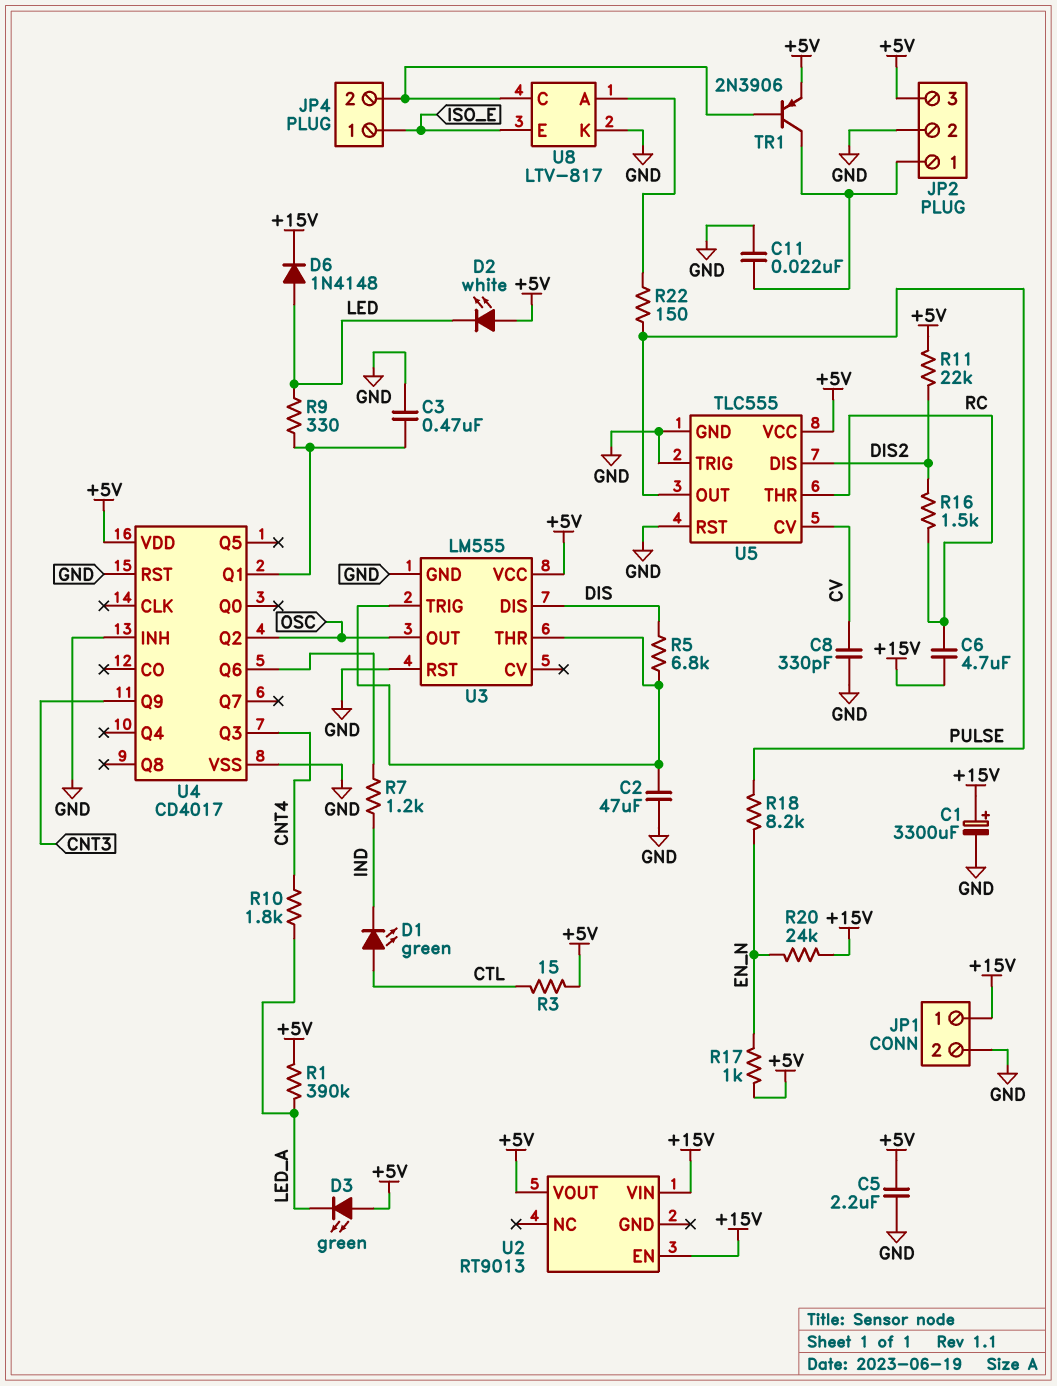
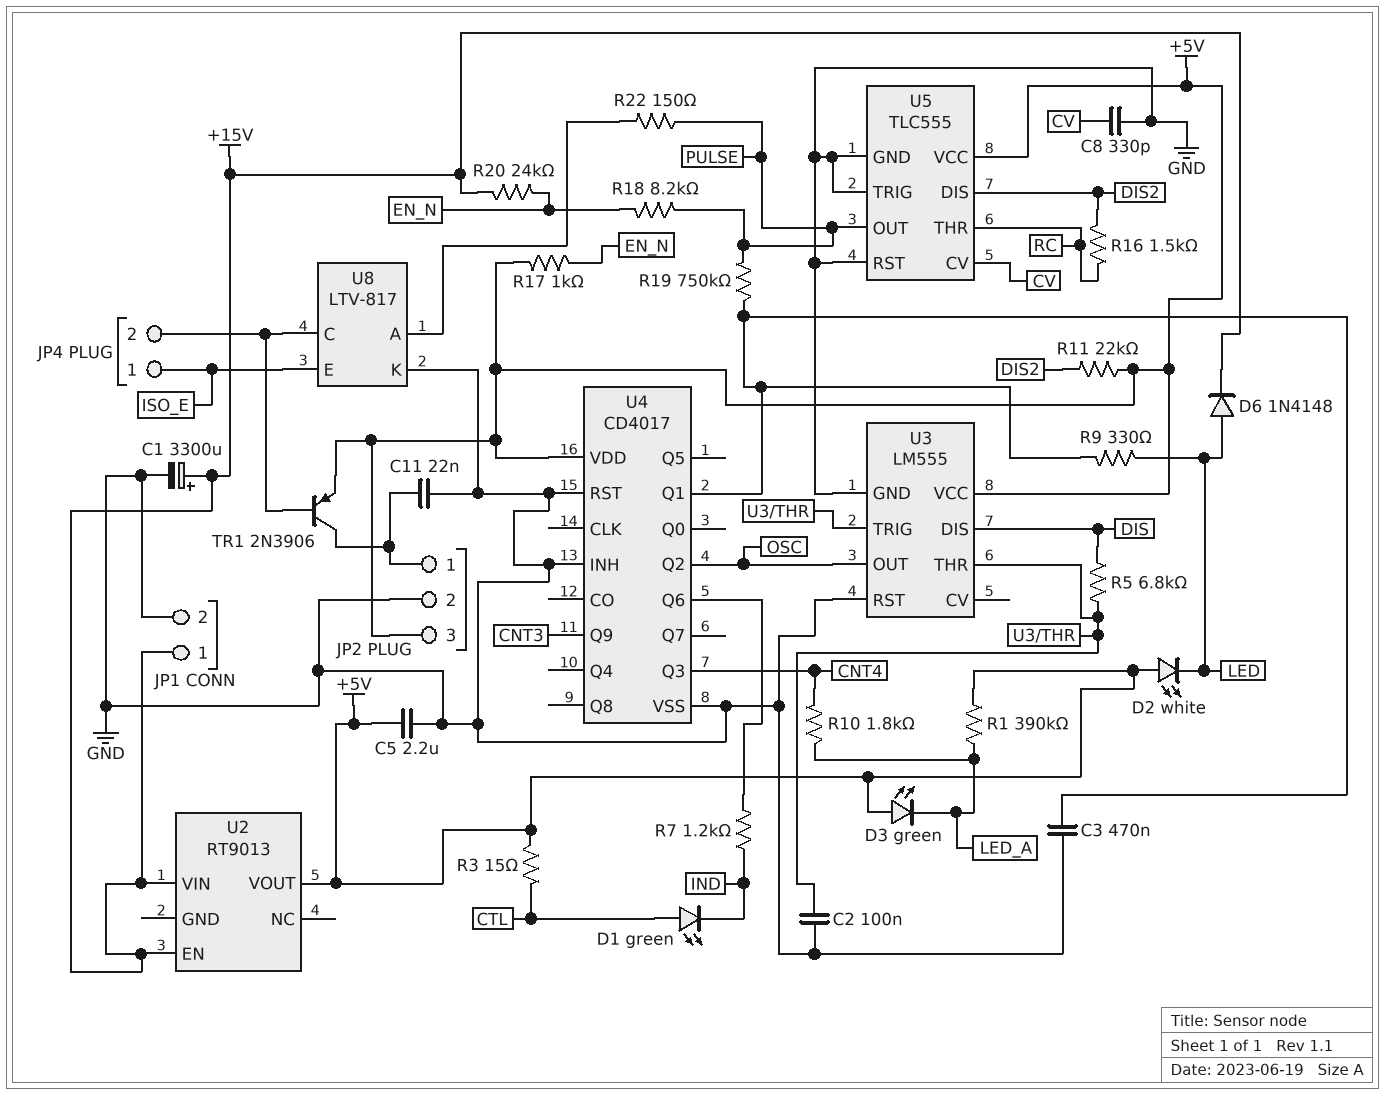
C2: 47uF (GND, U3/THR) -> 100nF (GND, U3/THR)
C6: 4.7uF (+15V, RC) -> none
R19: none -> 750k (PULSE, U4/Q1)

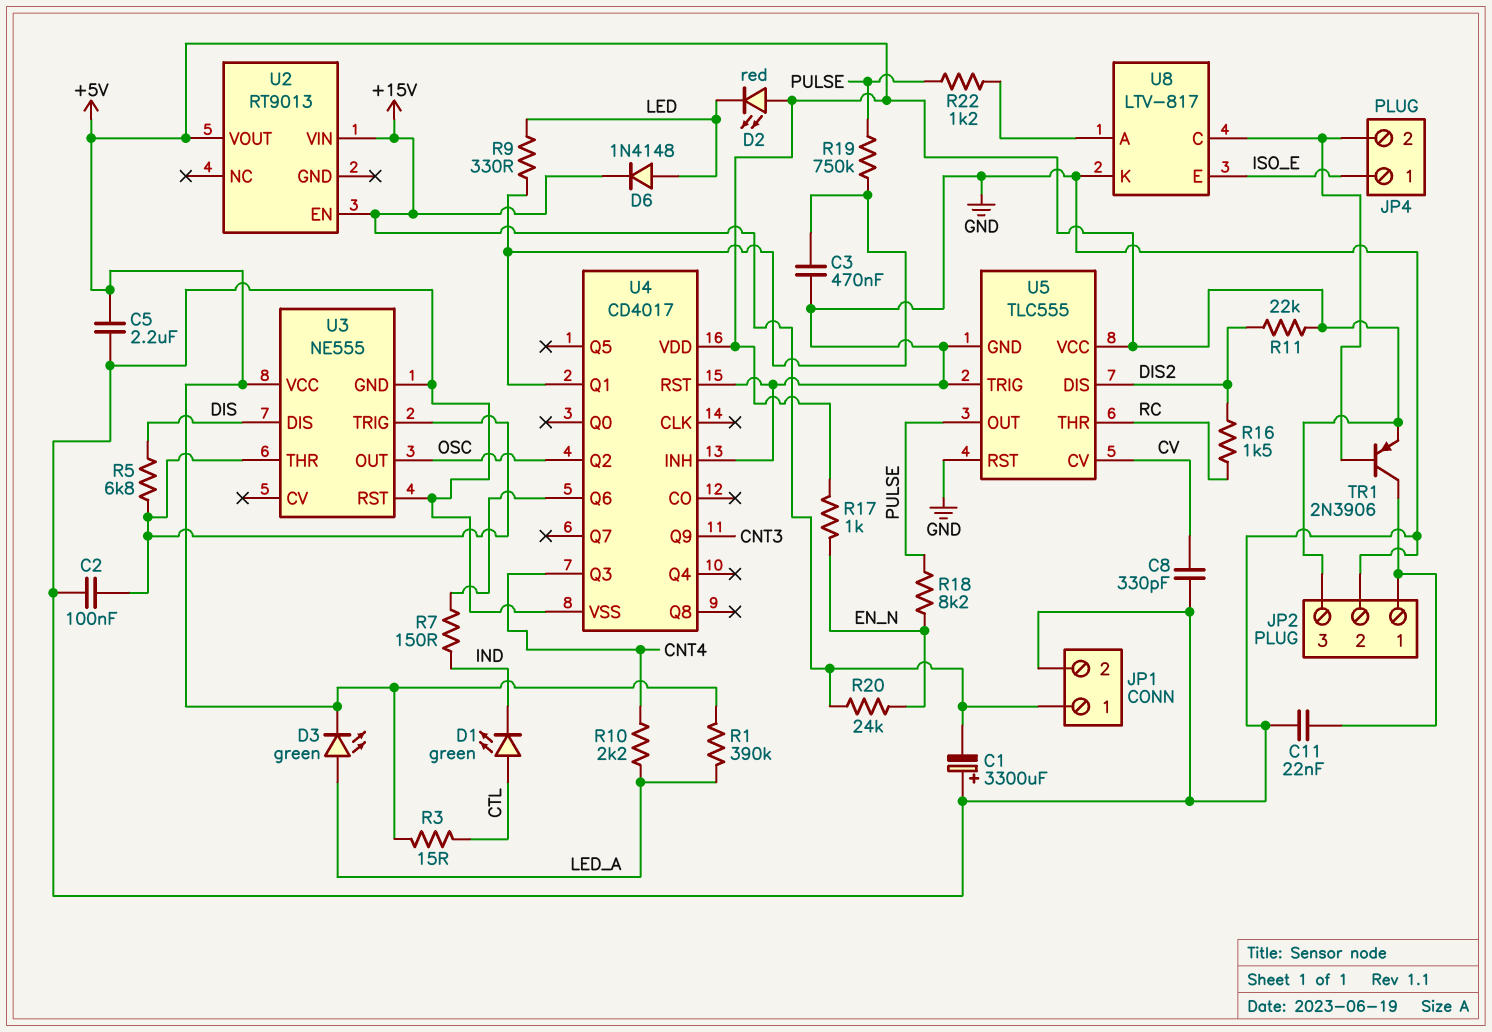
C1: 3300uF (plus +15V, minus GND) -> 3300uF (plus GND, minus +15V)
D2: LED white (A +5V, K LED) -> LED red (A +5V, K LED)
D3: LED green (A +5V, K LED_A) -> LED green (A LED_A, K +5V)
R7: 1.2k (IND, U4/Q6) -> 150 (IND, U4/Q6)
R10: 1.8k (CNT4, LED_A) -> 2.2k (CNT4, LED_A)
R22: 150 (PULSE, U8/A) -> 1.2k (PULSE, U8/A)
U3: LM555 -> NE555

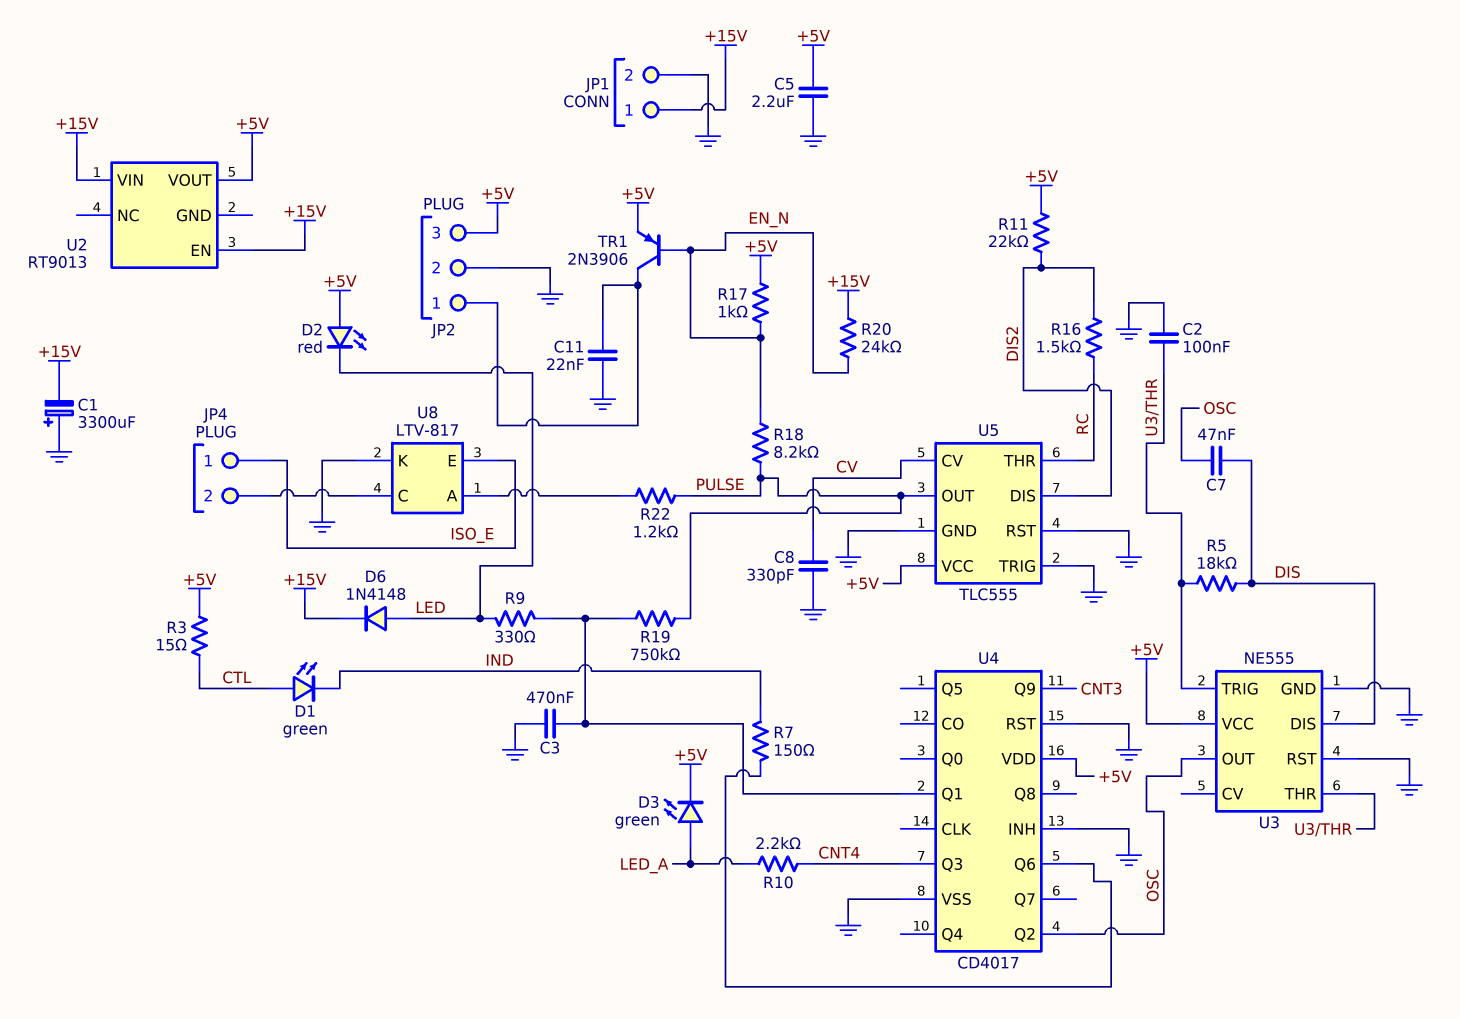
C7: none -> 47nF (DIS, OSC)
R1: 390k (+5V, LED_A) -> none
R5: 6.8k (DIS, U3/THR) -> 18k (DIS, U3/THR)
TR1: PNP 2N3906 (B JP4/2, C JP2/1, E +5V) -> PNP 2N3906 (B EN_N, C JP2/1, E +5V)

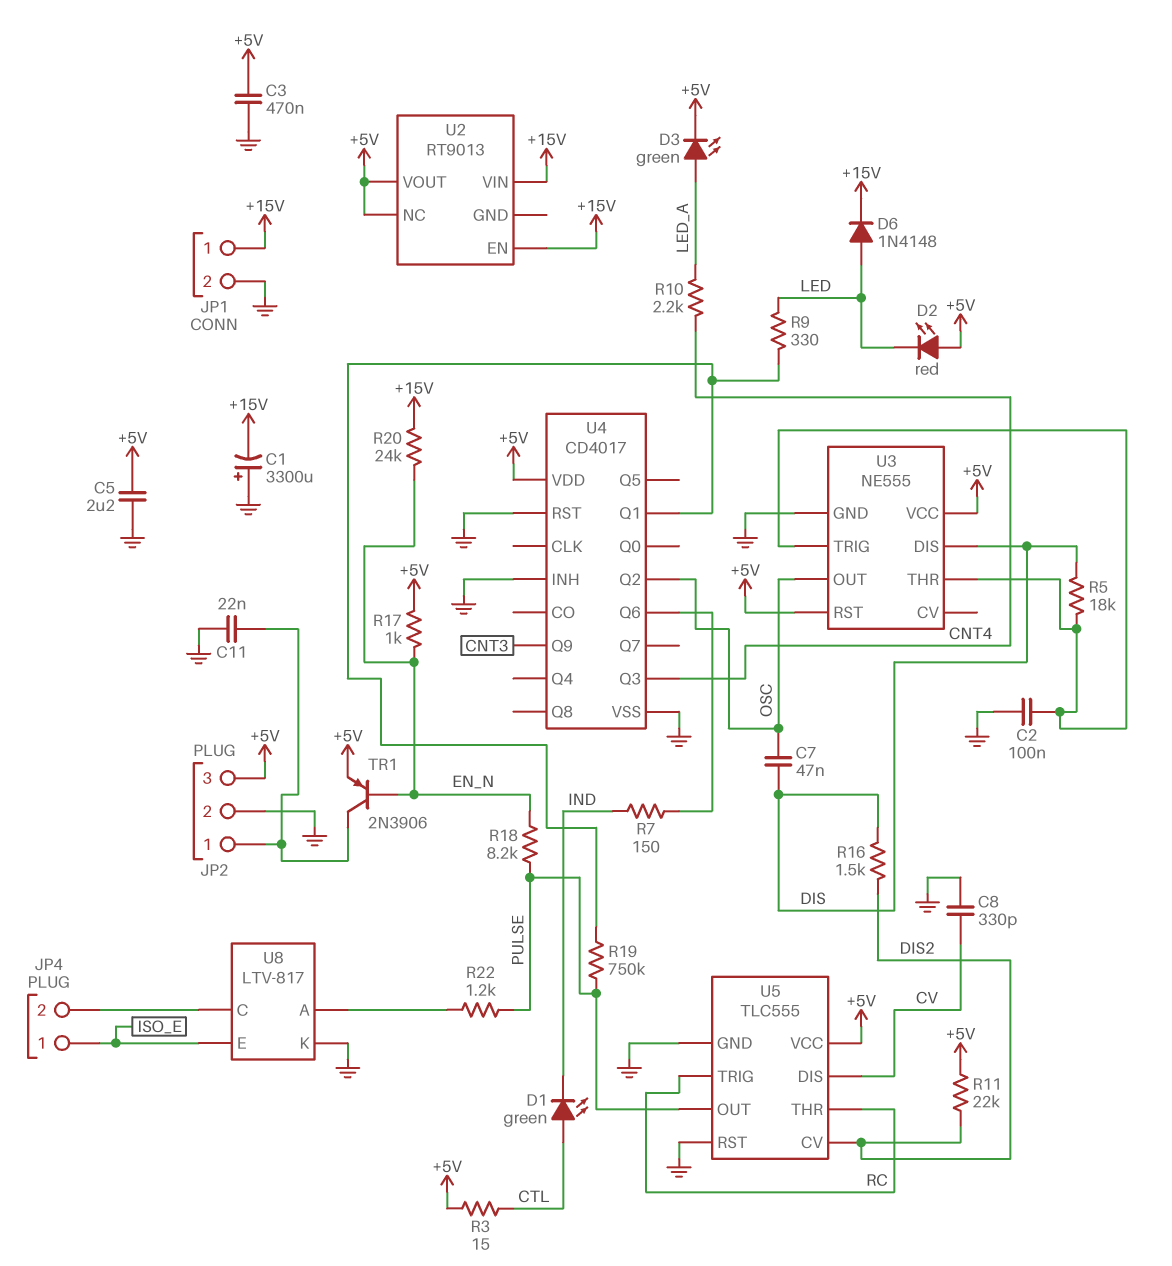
C3: 470nF (GND, U4/Q1) -> 470nF (+5V, GND)
R16: 1.5k (DIS2, RC) -> 1.5k (DIS, DIS2)
U2 pin NC: none -> +5V
U3 pin RST: GND -> +5V
U5 pin CV: CV -> DIS2
U5 pin DIS: DIS2 -> CV
U5 pin TRIG: GND -> RC

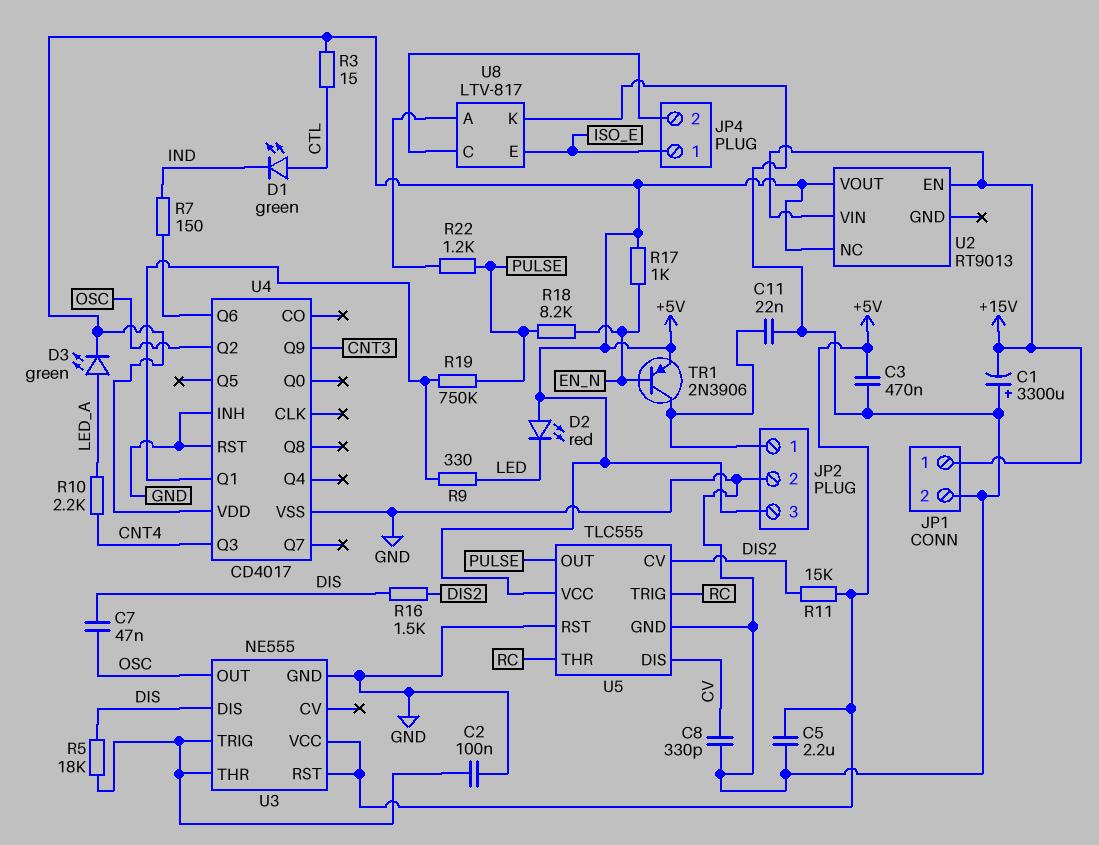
D6: diode 1N4148 (A LED, K +15V) -> none
R11: 22k (+5V, DIS2) -> 15k (+5V, DIS2)
R20: 24k (+15V, EN_N) -> none

